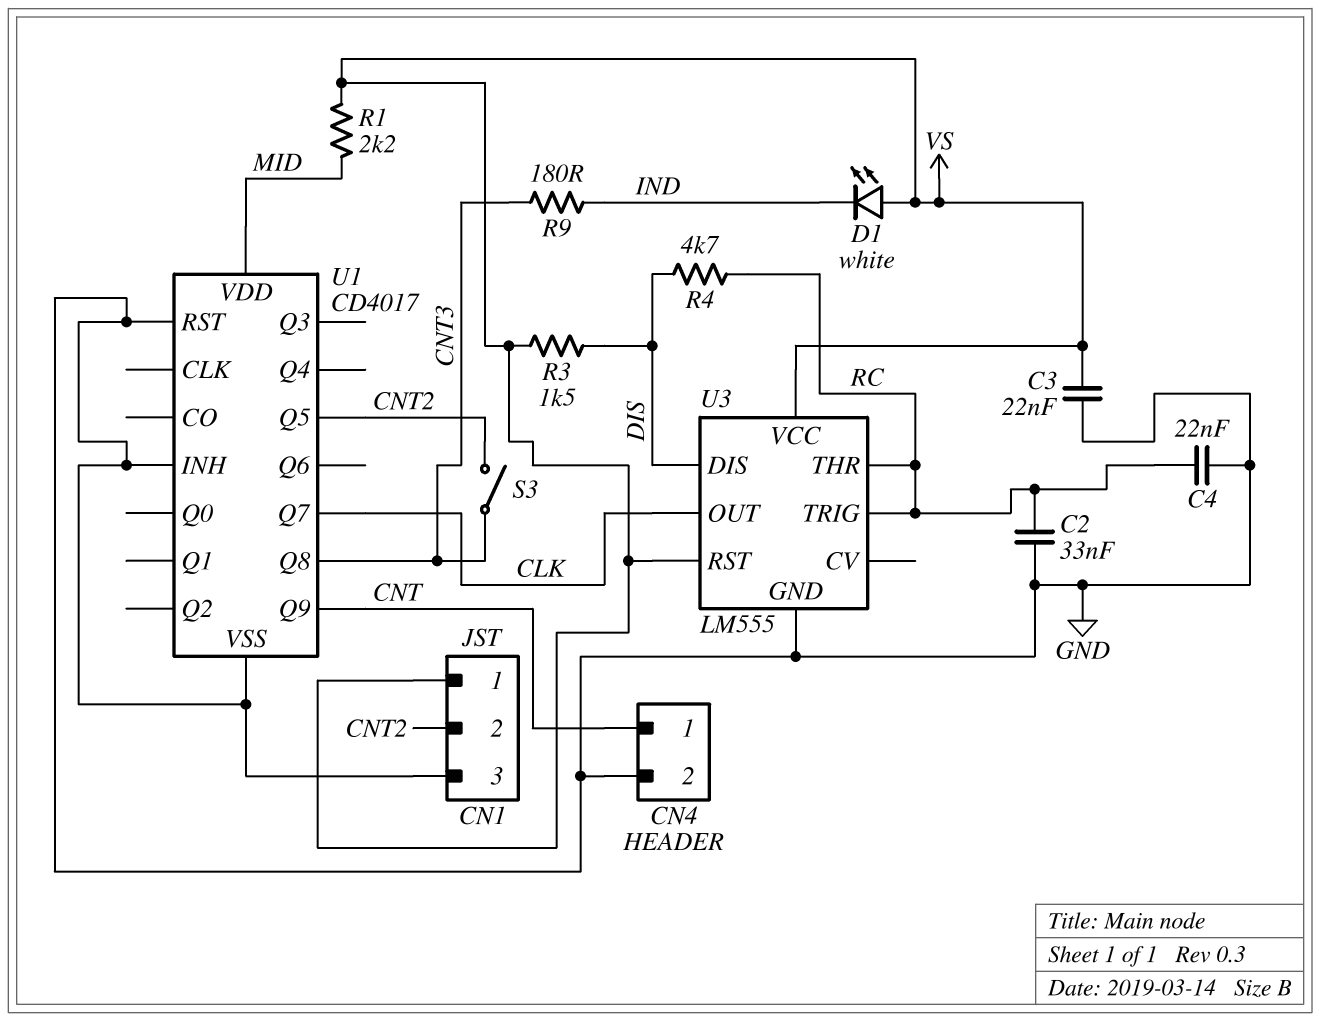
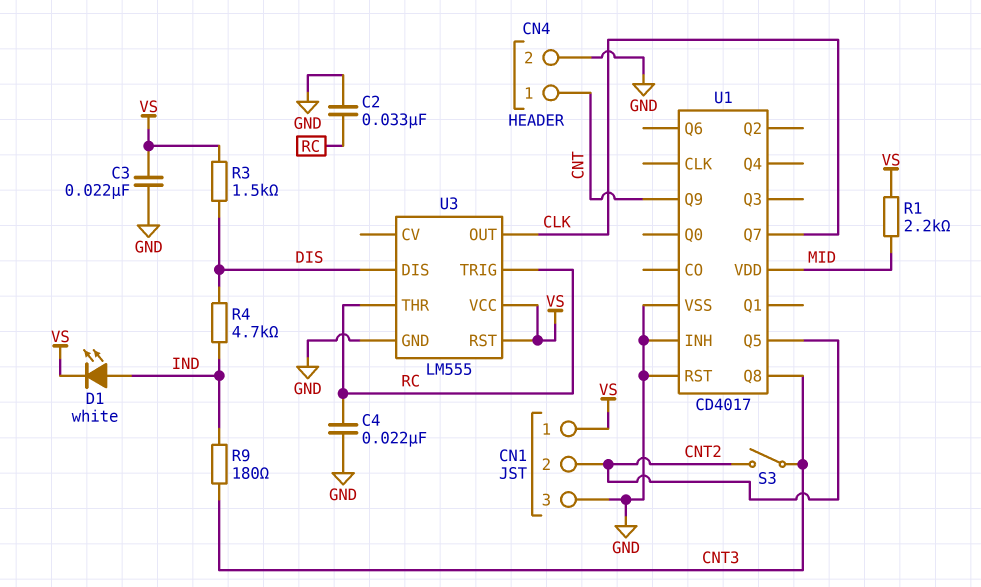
D1: LED white (A VS, K IND) -> LED white (A IND, K VS)
R4: 4.7k (DIS, RC) -> 4.7k (DIS, IND)

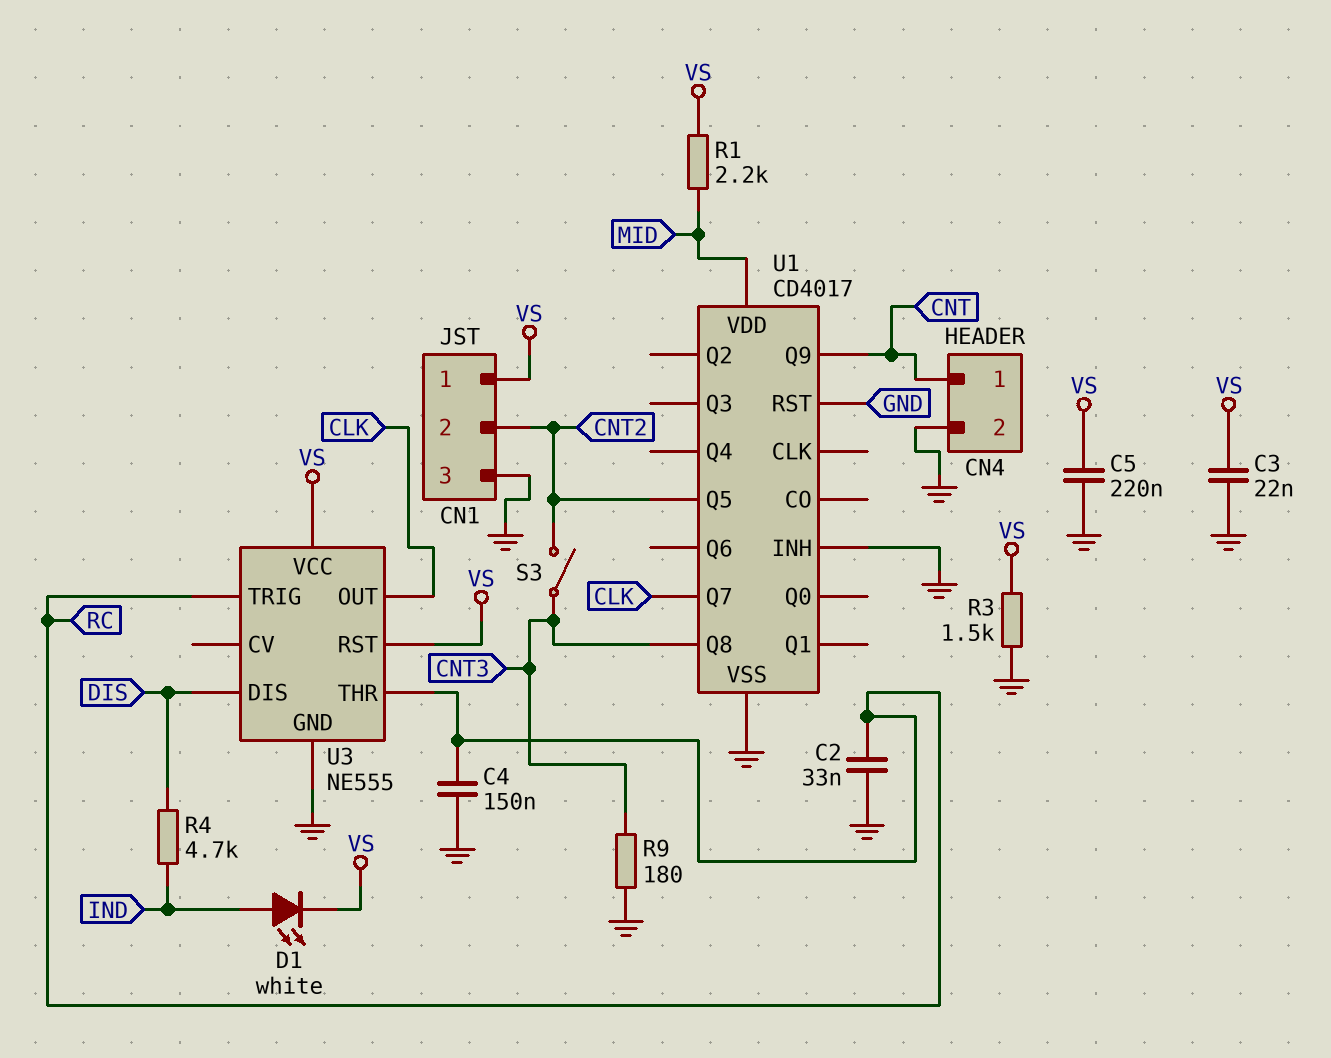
C4: 22nF (GND, RC) -> 150nF (GND, RC)
C5: none -> 220nF (GND, VS)
R3: 1.5k (DIS, VS) -> 1.5k (GND, VS)
R9: 180 (CNT3, IND) -> 180 (CNT3, GND)
U3: LM555 -> NE555

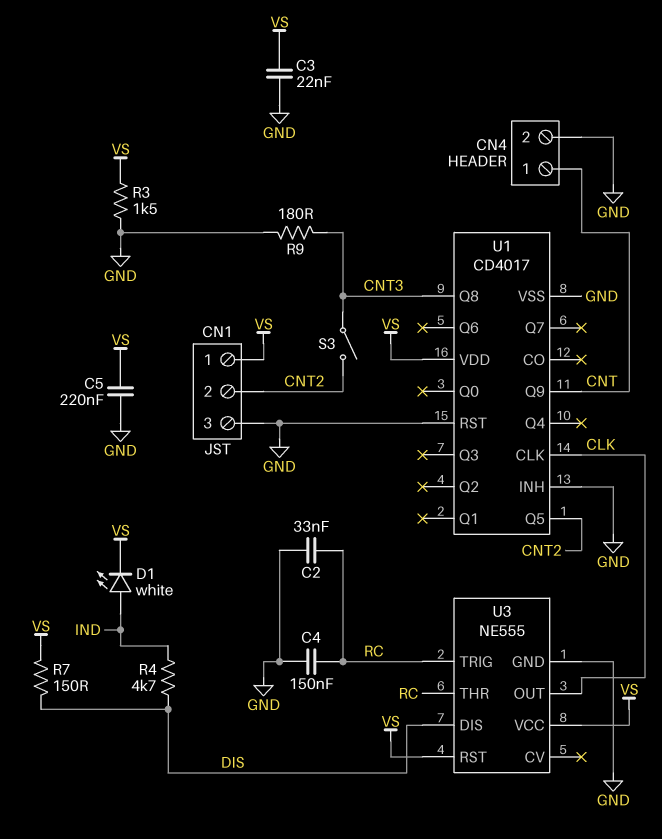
R1: 2.2k (MID, VS) -> none
R7: none -> 150 (DIS, VS)
U1 pin CLK: none -> CLK
U1 pin Q7: CLK -> none
U1 pin VDD: MID -> VS

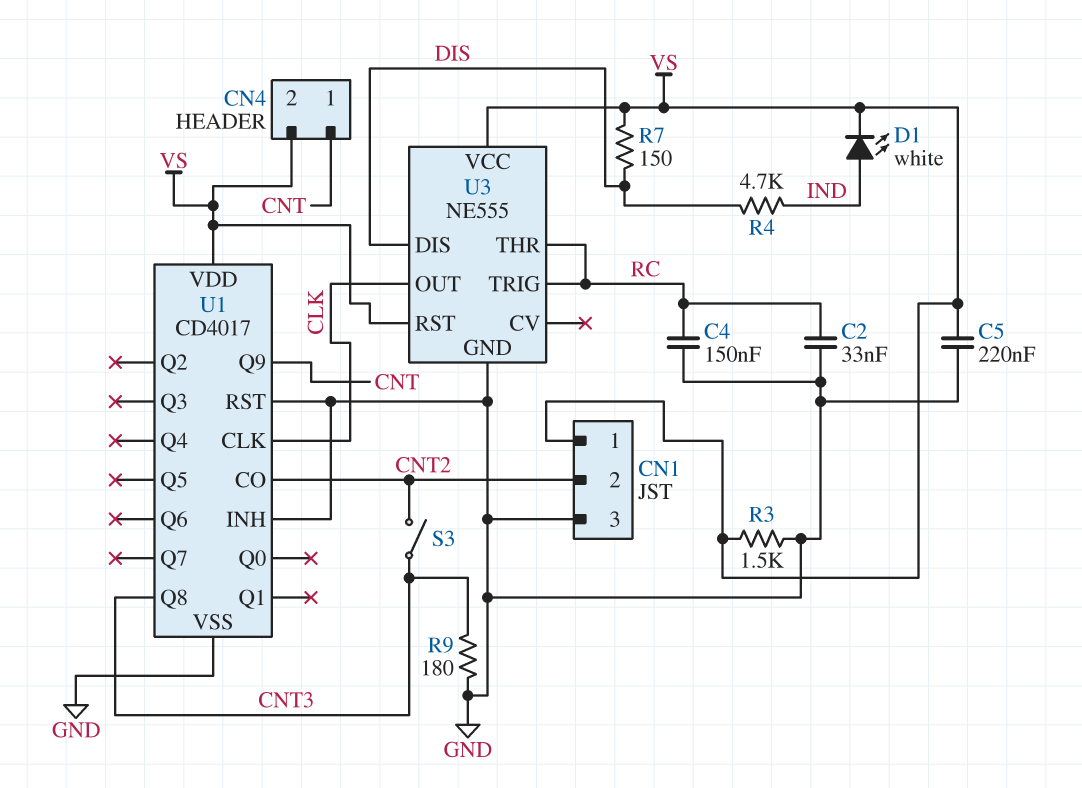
C3: 22nF (GND, VS) -> none
CN4 pin 2: GND -> VS
U1 pin CO: none -> CNT2
U1 pin Q5: CNT2 -> none

